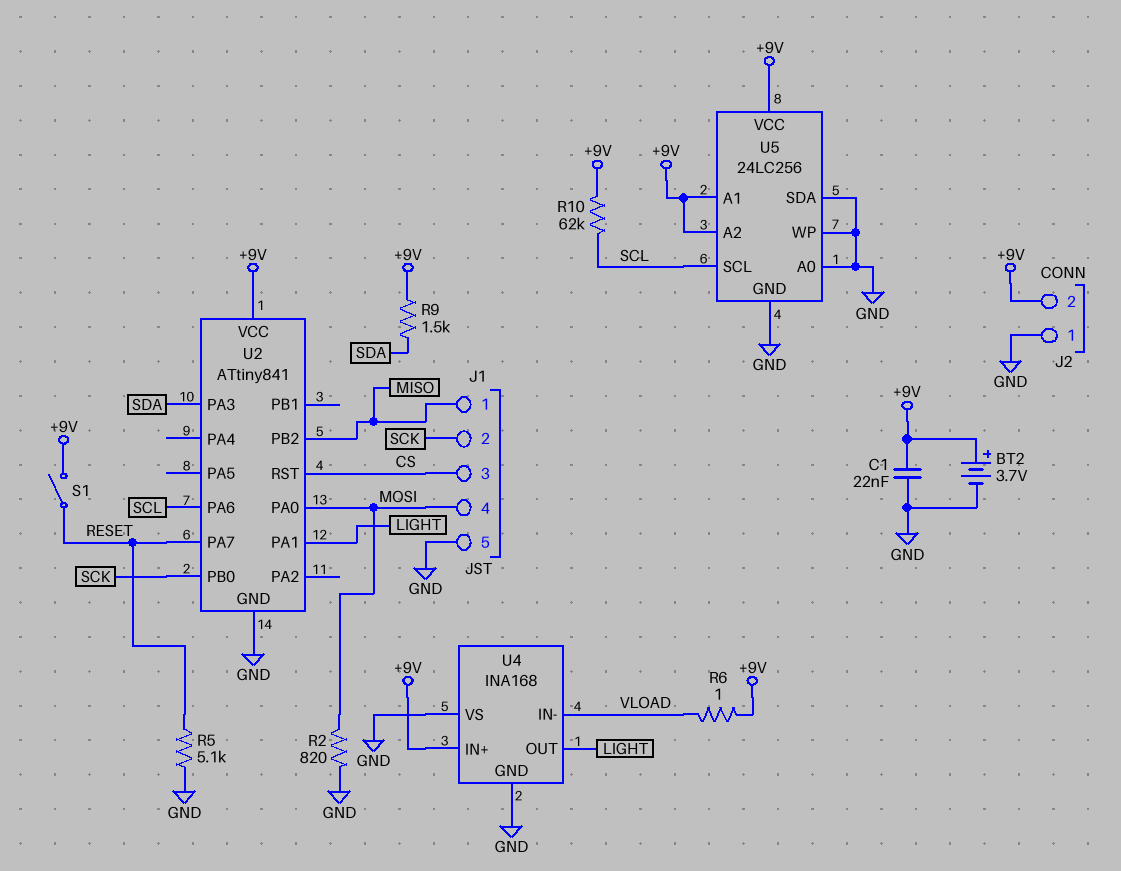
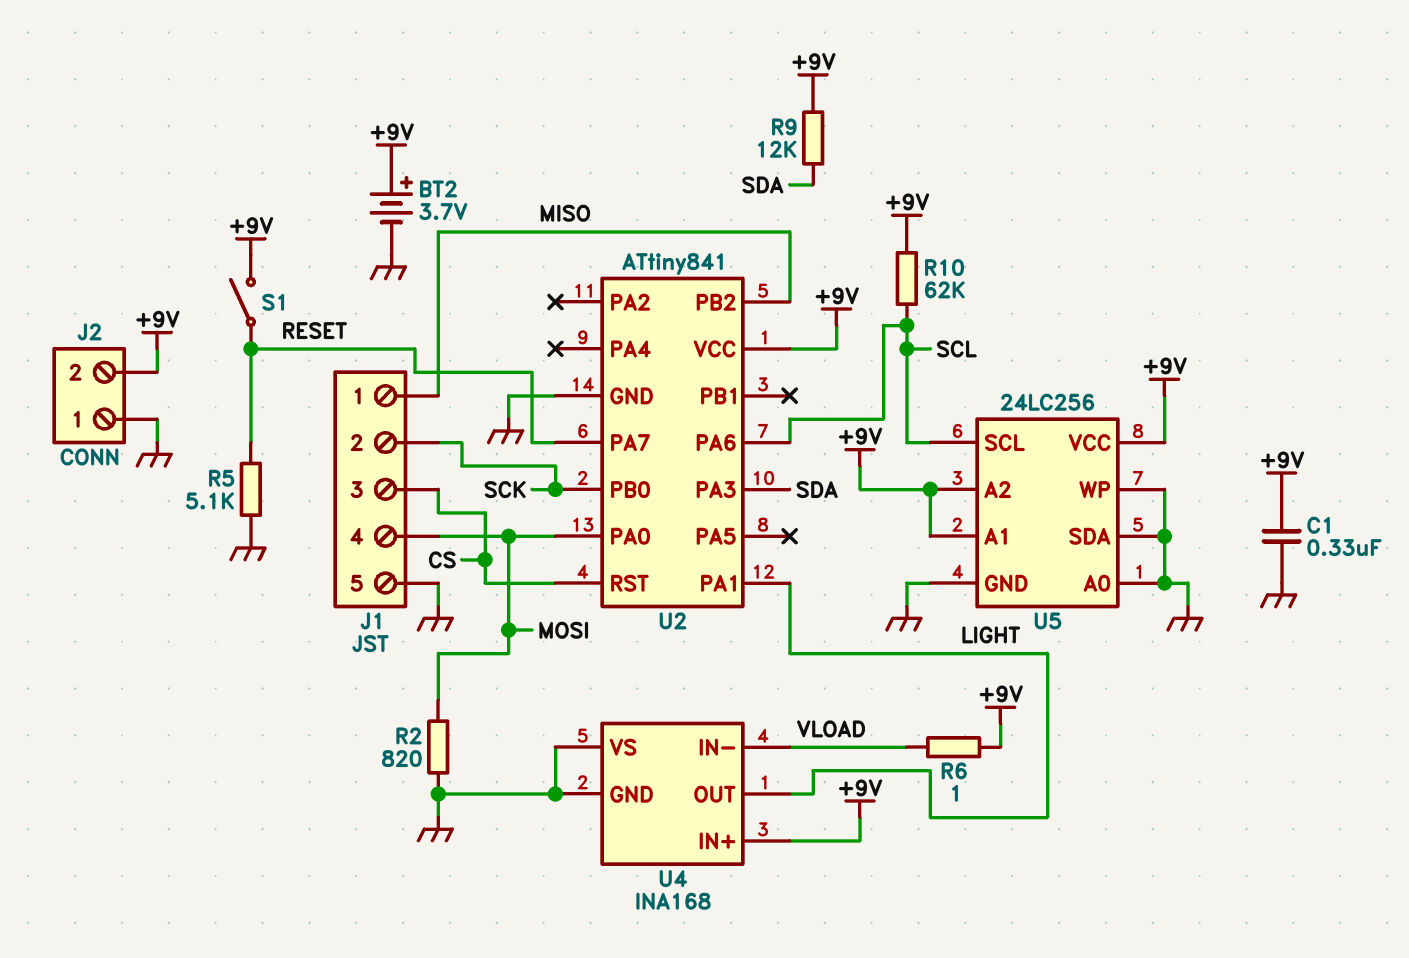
C1: 22nF (+9V, GND) -> 330nF (+9V, GND)
R9: 1.5k (+9V, SDA) -> 12k (+9V, SDA)

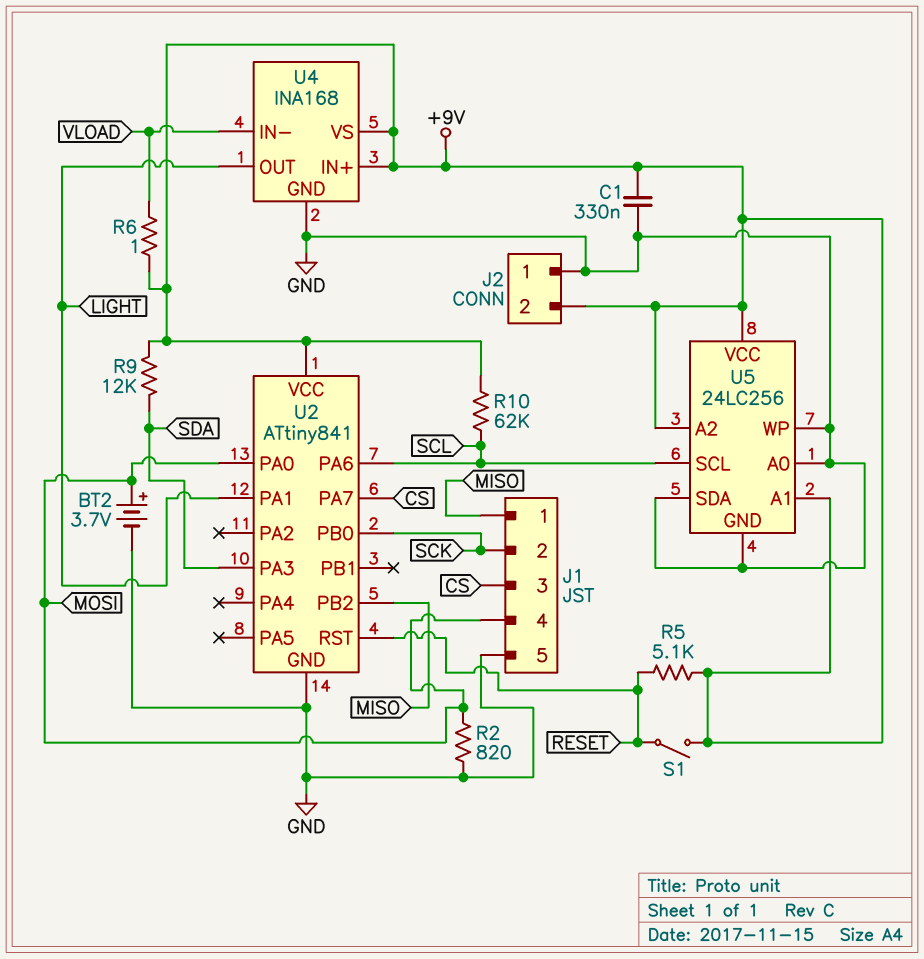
BT2: 3.7V (plus +9V, minus GND) -> 3.7V (plus MOSI, minus GND)
R5: 5.1k (GND, RESET) -> 5.1k (+9V, RESET)
U2 pin PA7: RESET -> CS
U2 pin RST: CS -> RESET
U4 pin VS: GND -> +9V

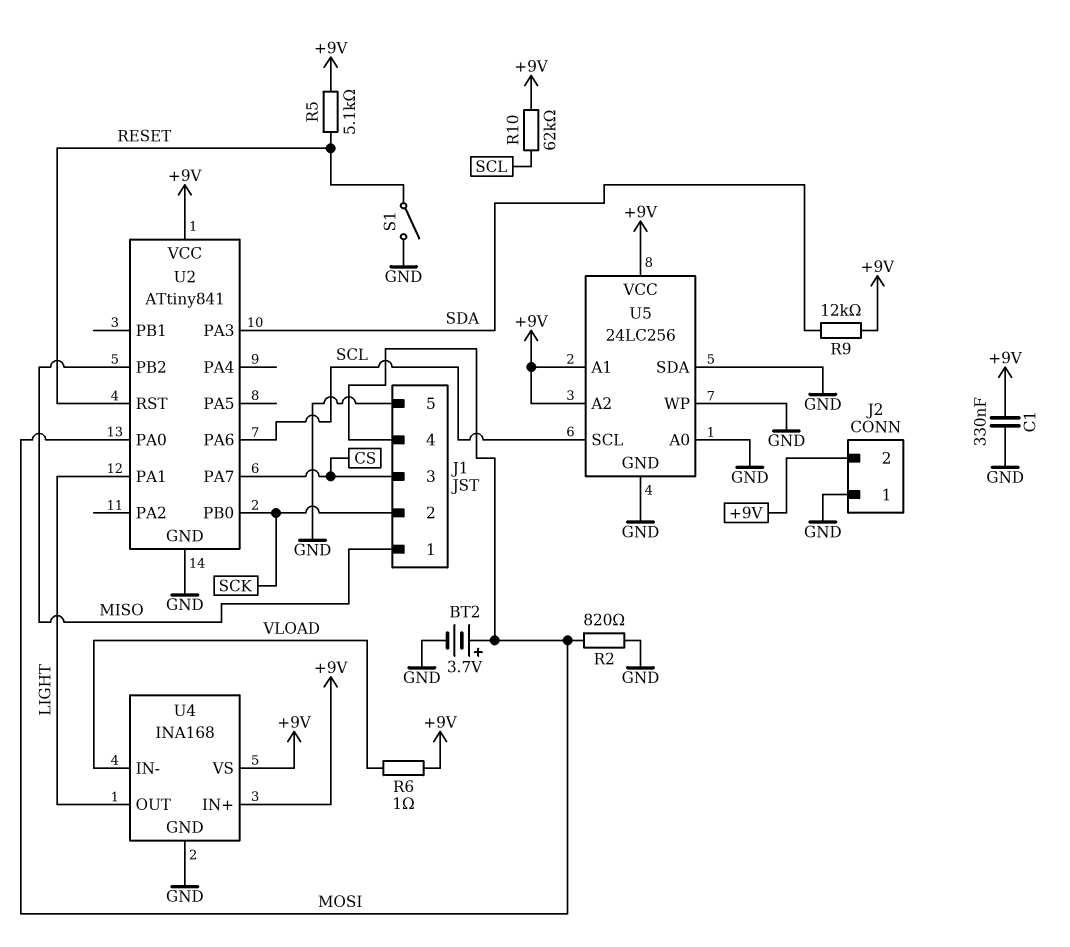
S1: switch (+9V, RESET) -> switch (GND, RESET)

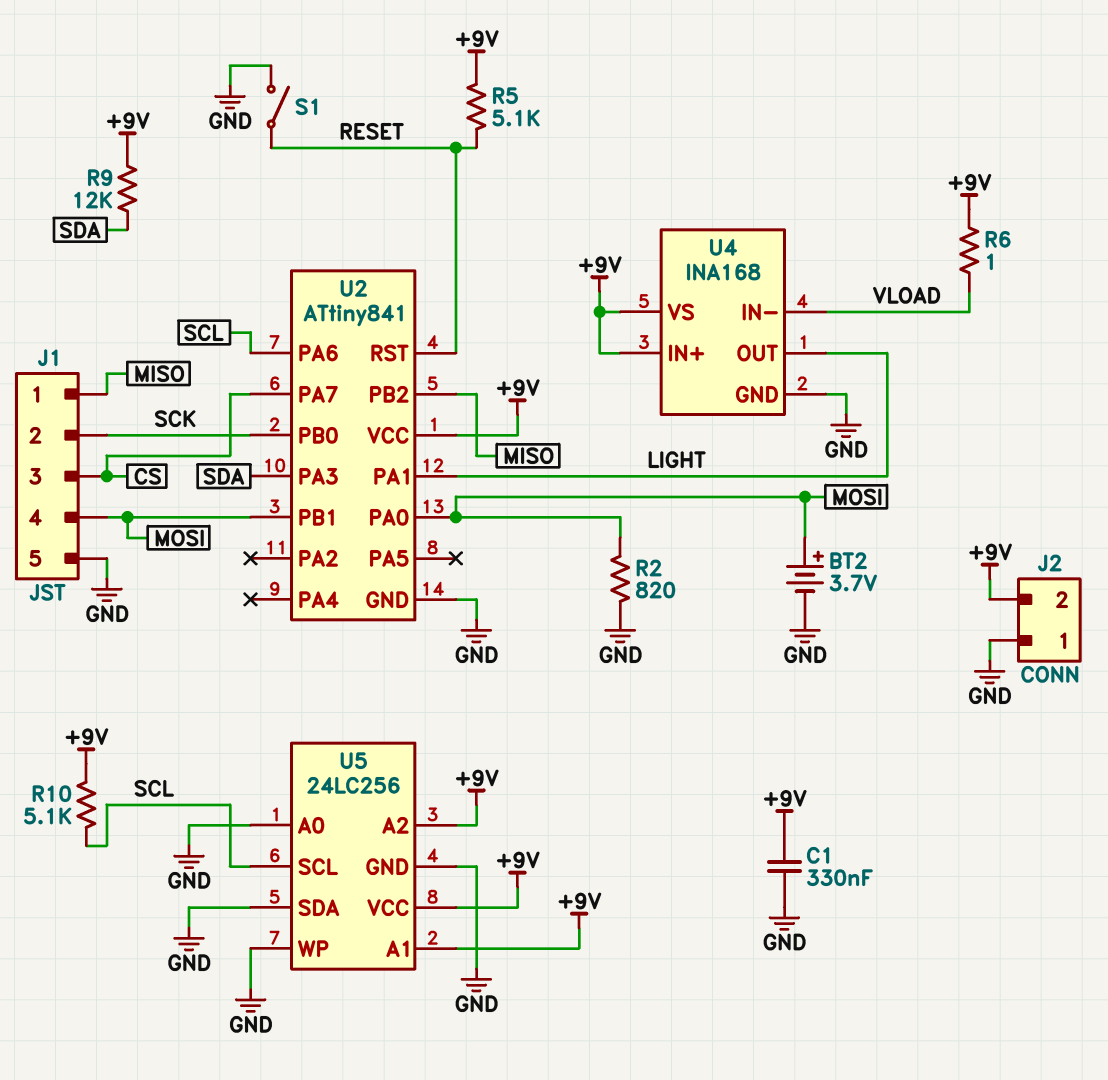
R10: 62k (+9V, SCL) -> 5.1k (+9V, SCL)
U2 pin PB1: none -> MOSI

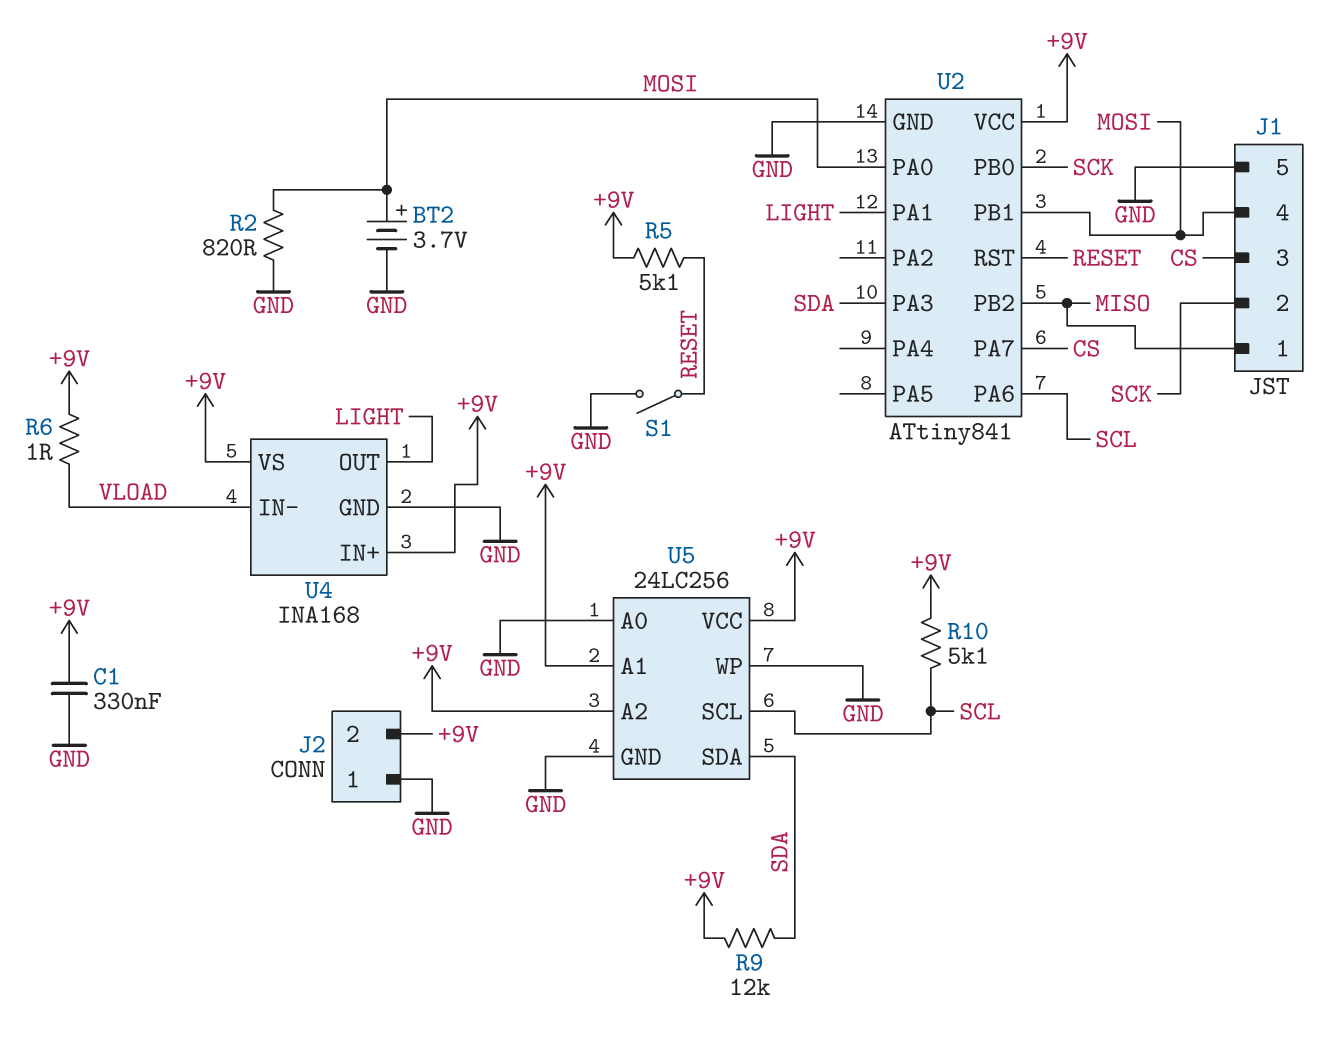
U5 pin SDA: GND -> SDA

